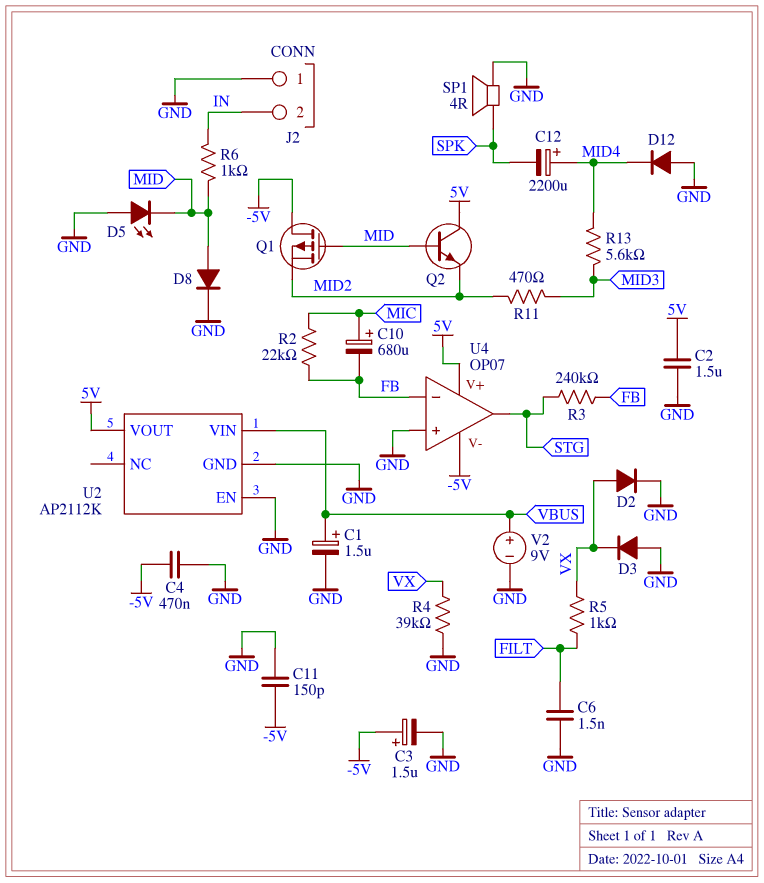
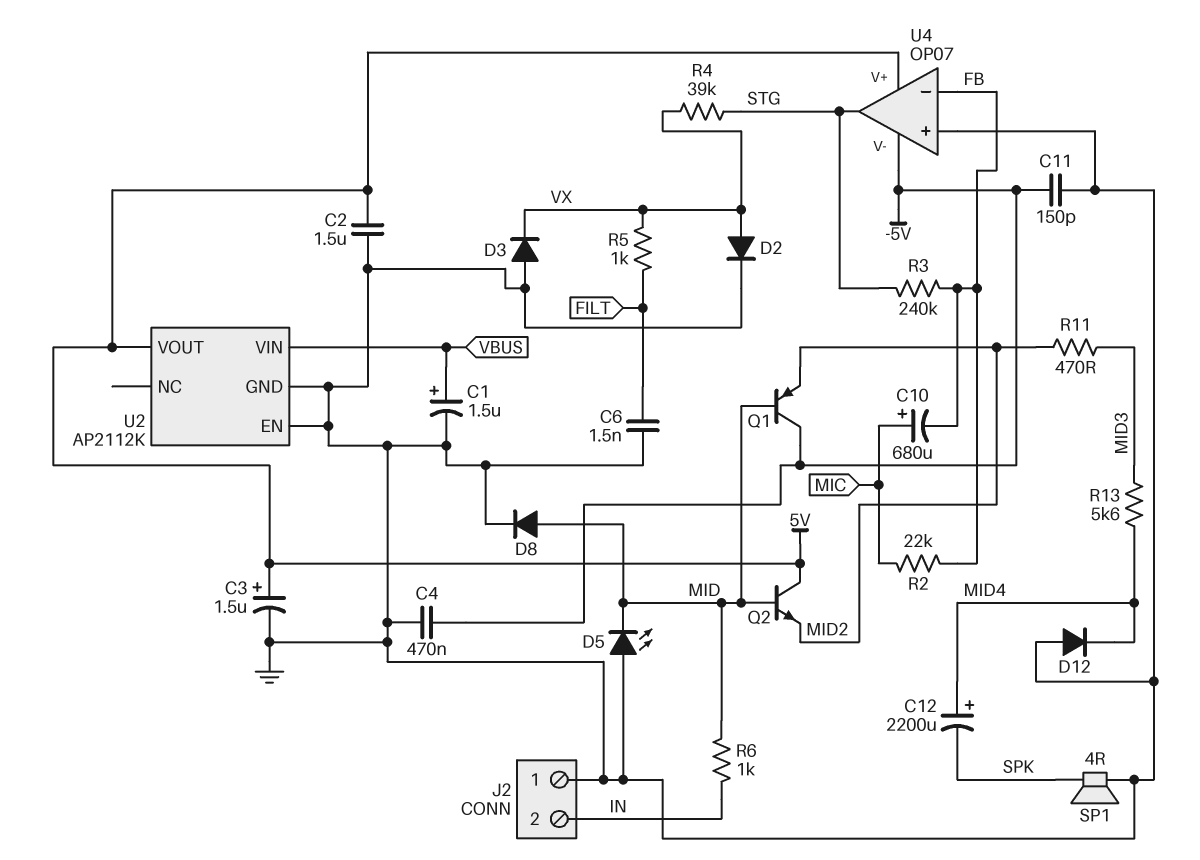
C3: 1.5uF (plus -5V, minus GND) -> 1.5uF (plus 5V, minus GND)
Q1: PMOS (G MID, D -5V, S MID2) -> PNP (B MID, C -5V, E MID2)
R4: 39k (GND, VX) -> 39k (STG, VX)
V2: 9V (plus VBUS, minus GND) -> none

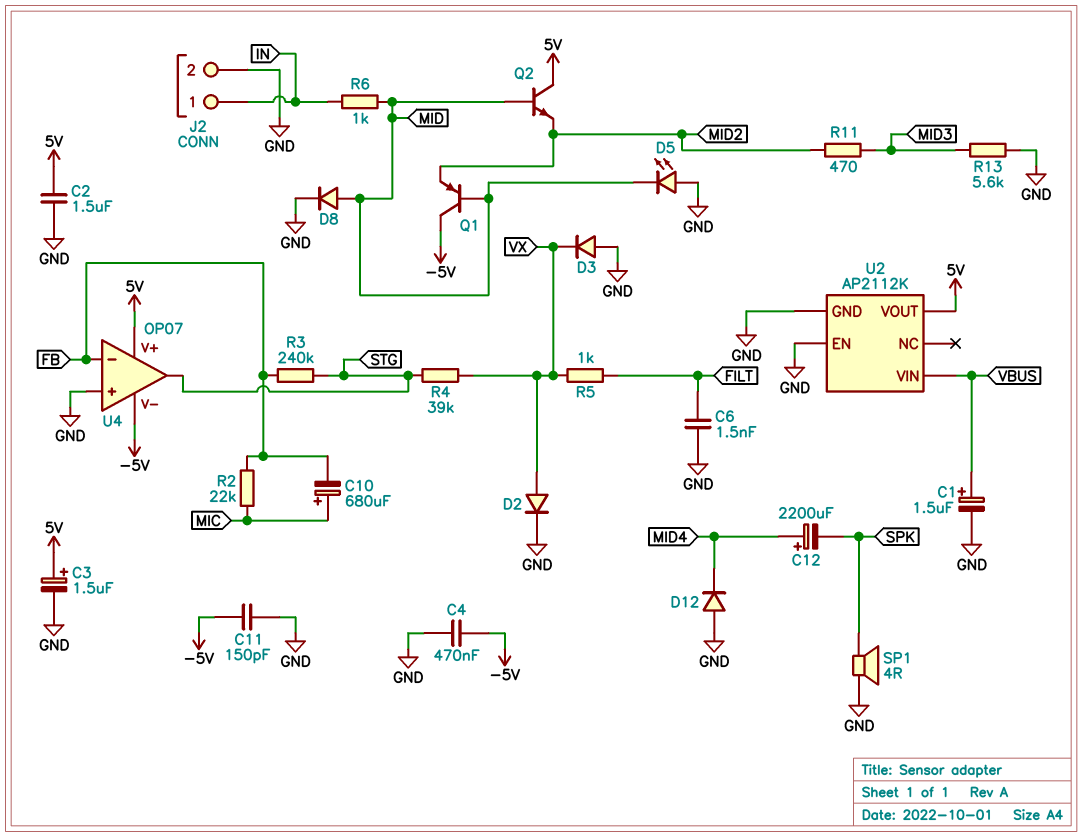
J2 pin 1: GND -> IN
J2 pin 2: IN -> GND
R13: 5.6k (MID3, MID4) -> 5.6k (GND, MID3)

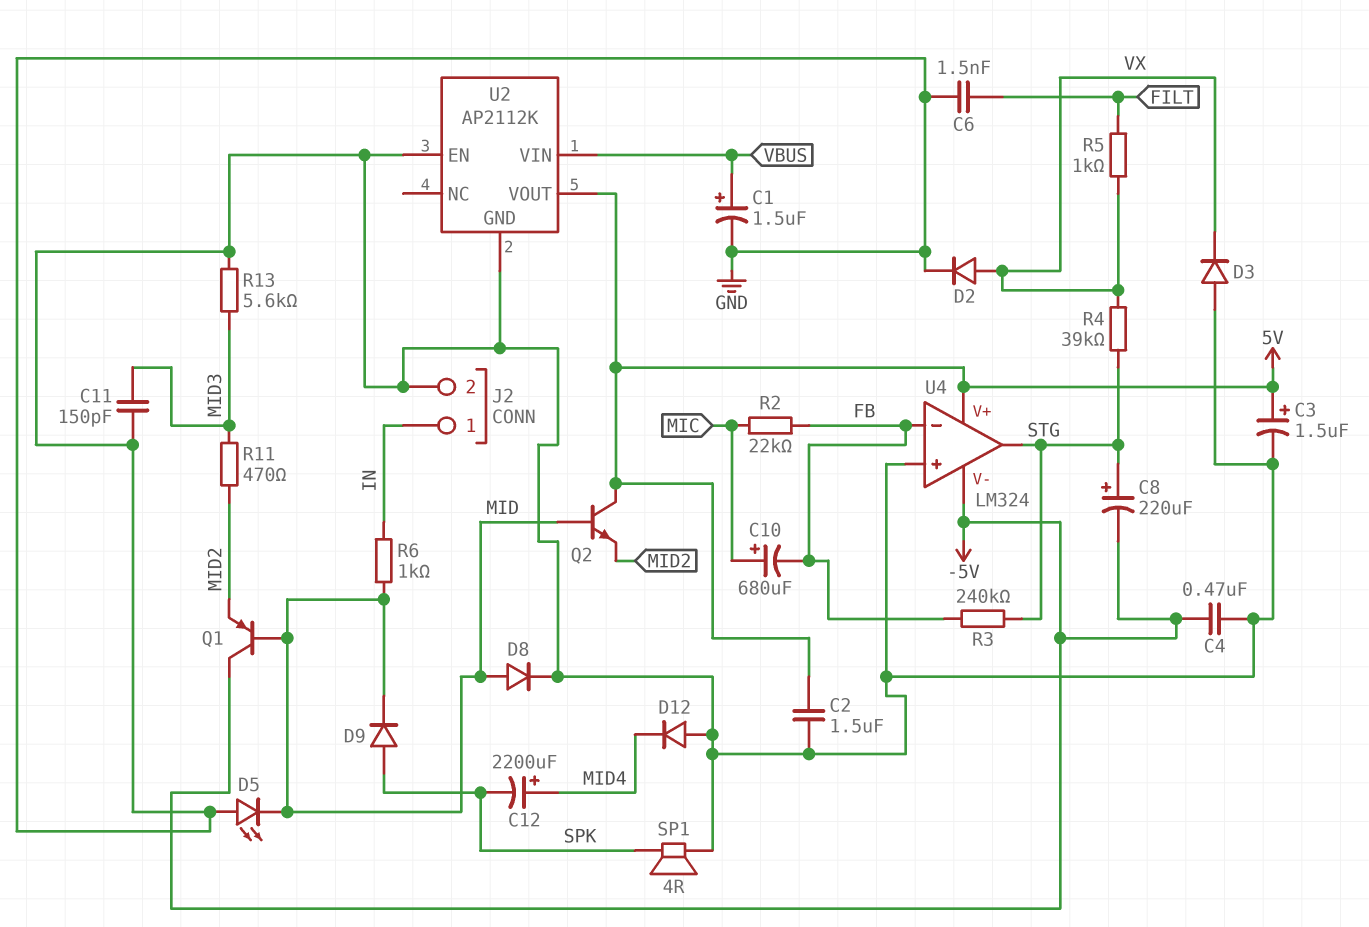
C8: none -> 220uF (plus STG, minus -5V)
C11: 150pF (-5V, GND) -> 150pF (GND, MID3)
D9: none -> diode (A SPK, K MID)
U4: OP07 -> LM324

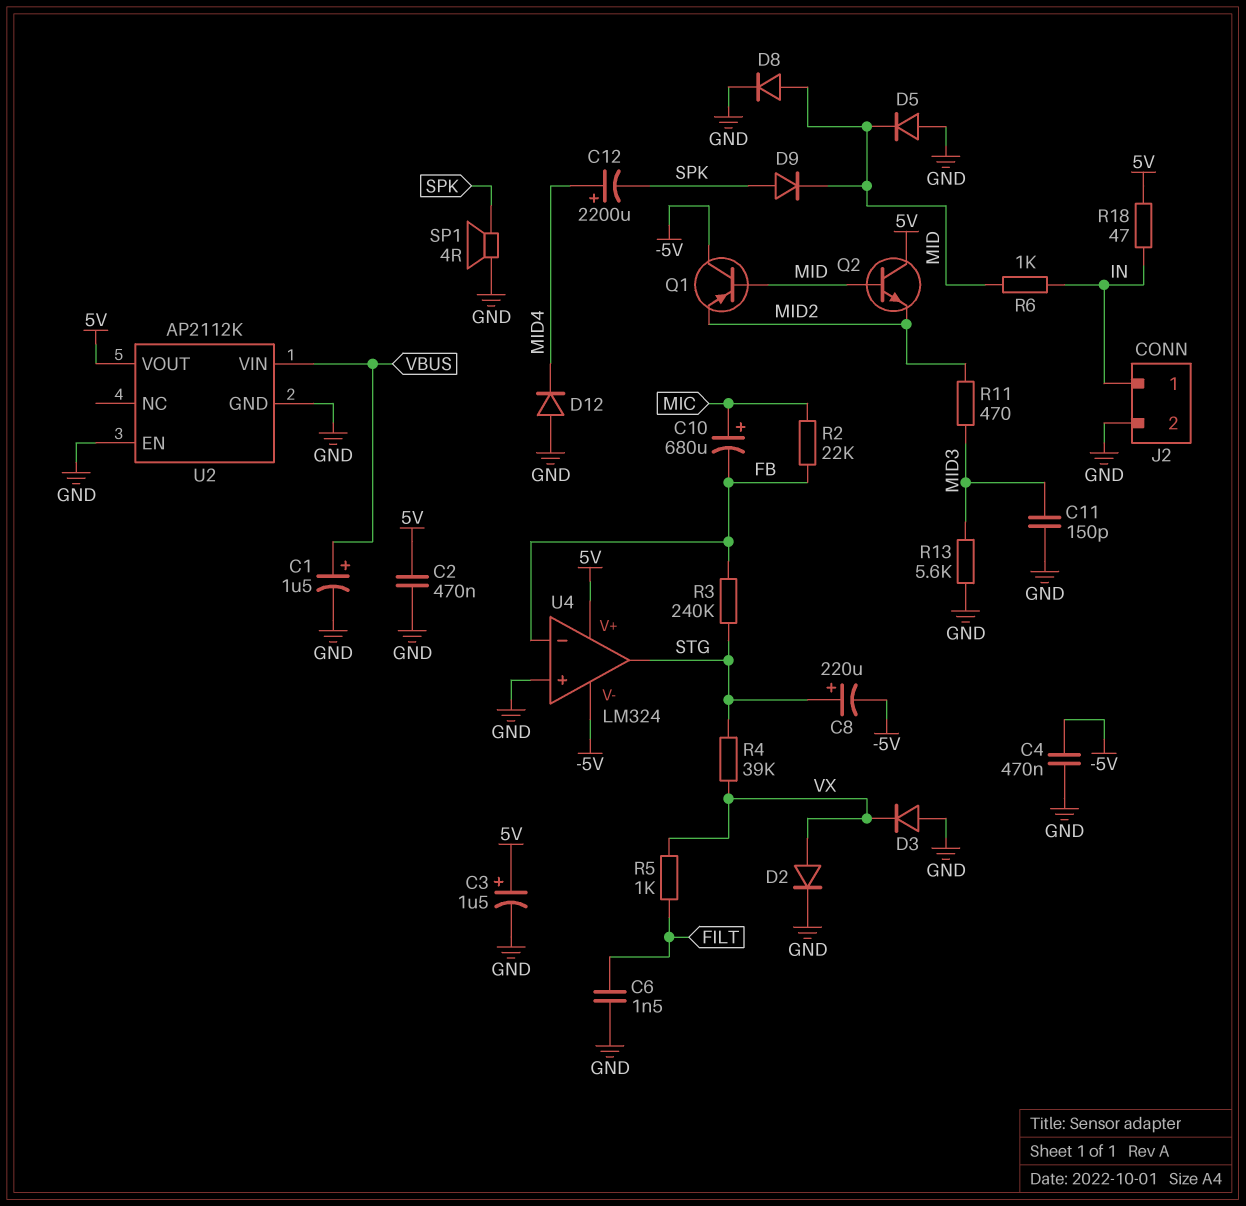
C2: 1.5uF (5V, GND) -> 470nF (5V, GND)
D5: LED (A GND, K MID) -> diode (A GND, K MID)
R18: none -> 47 (5V, IN)

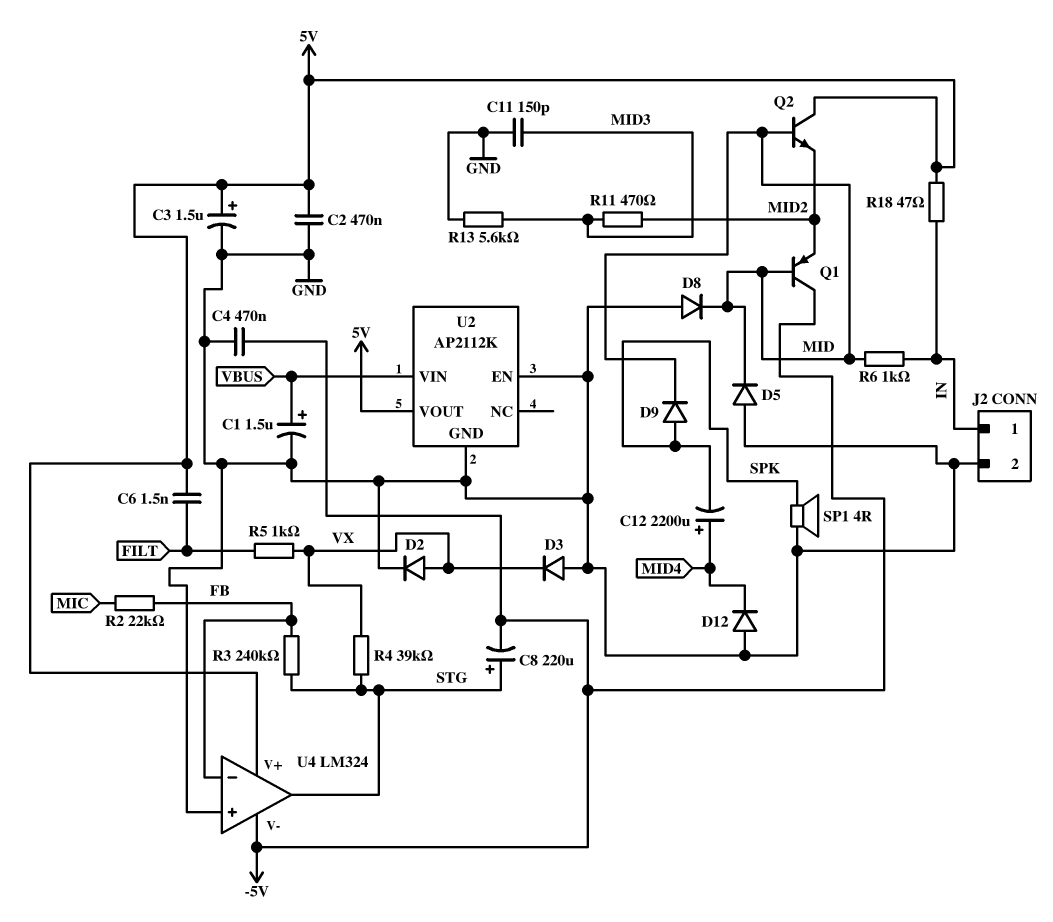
C6: 1.5nF (FILT, GND) -> 1.5nF (5V, FILT)
C10: 680uF (plus MIC, minus FB) -> none
D8: diode (A MID, K GND) -> diode (A GND, K MID)

